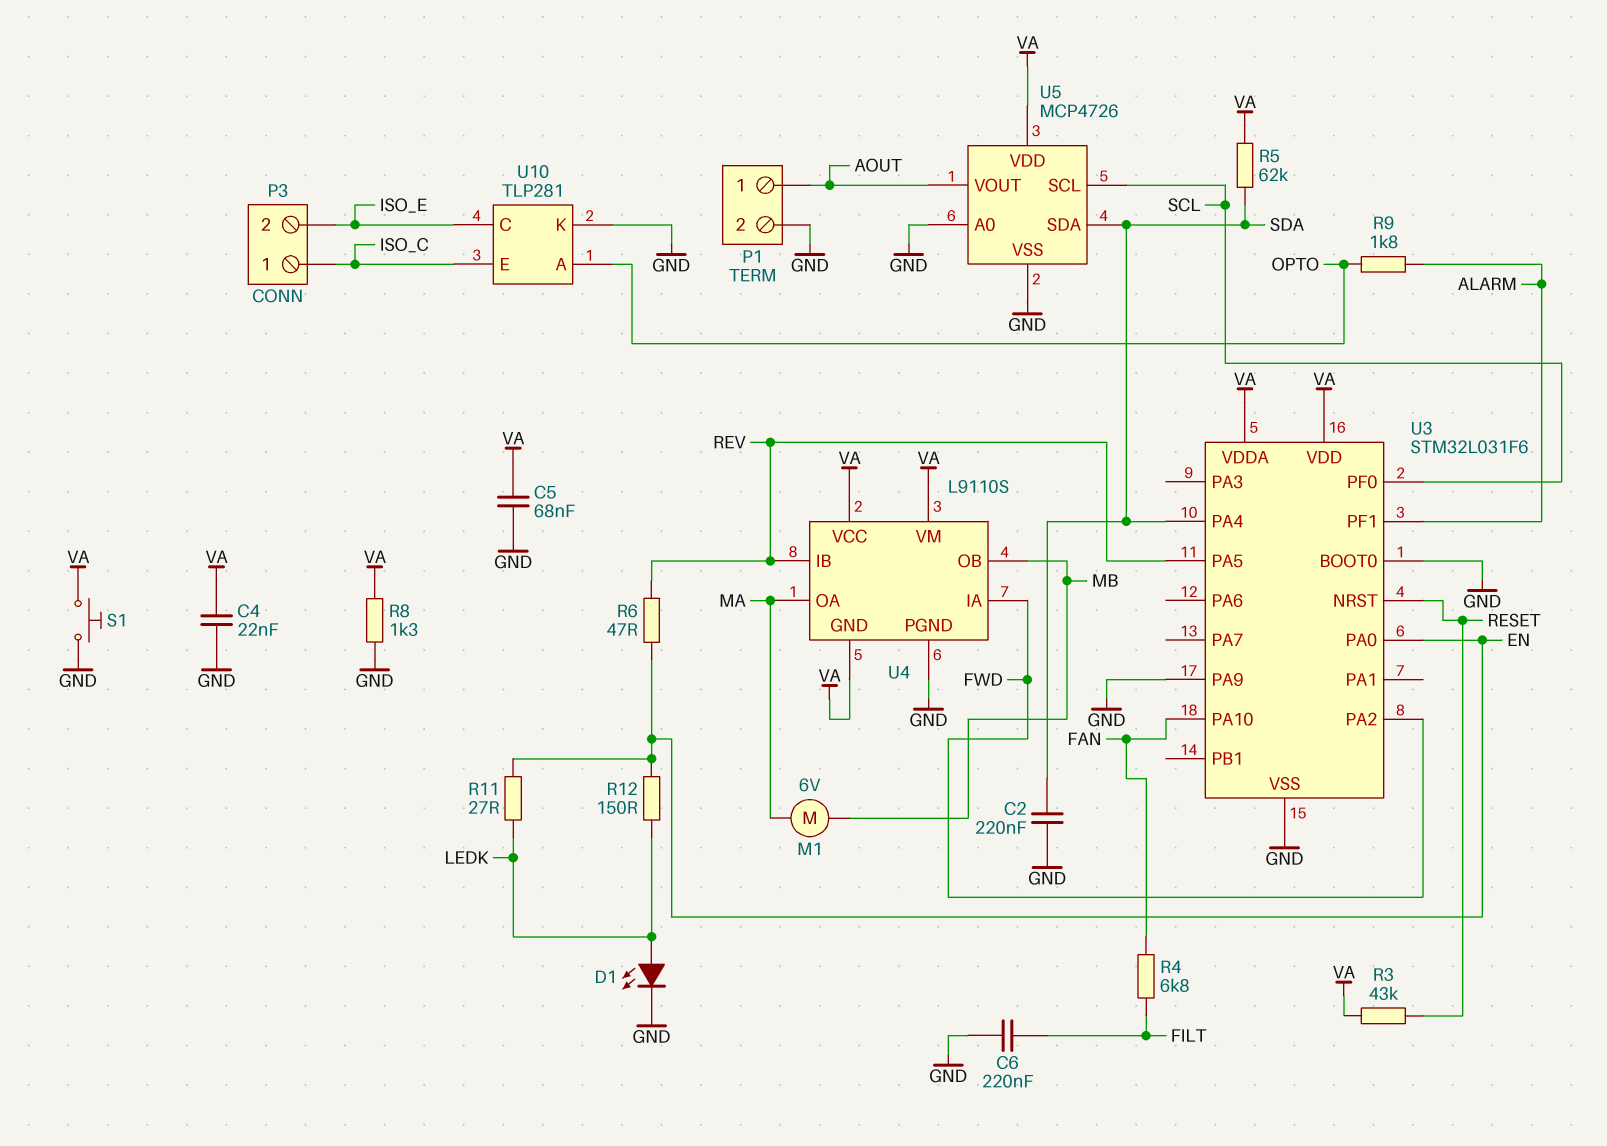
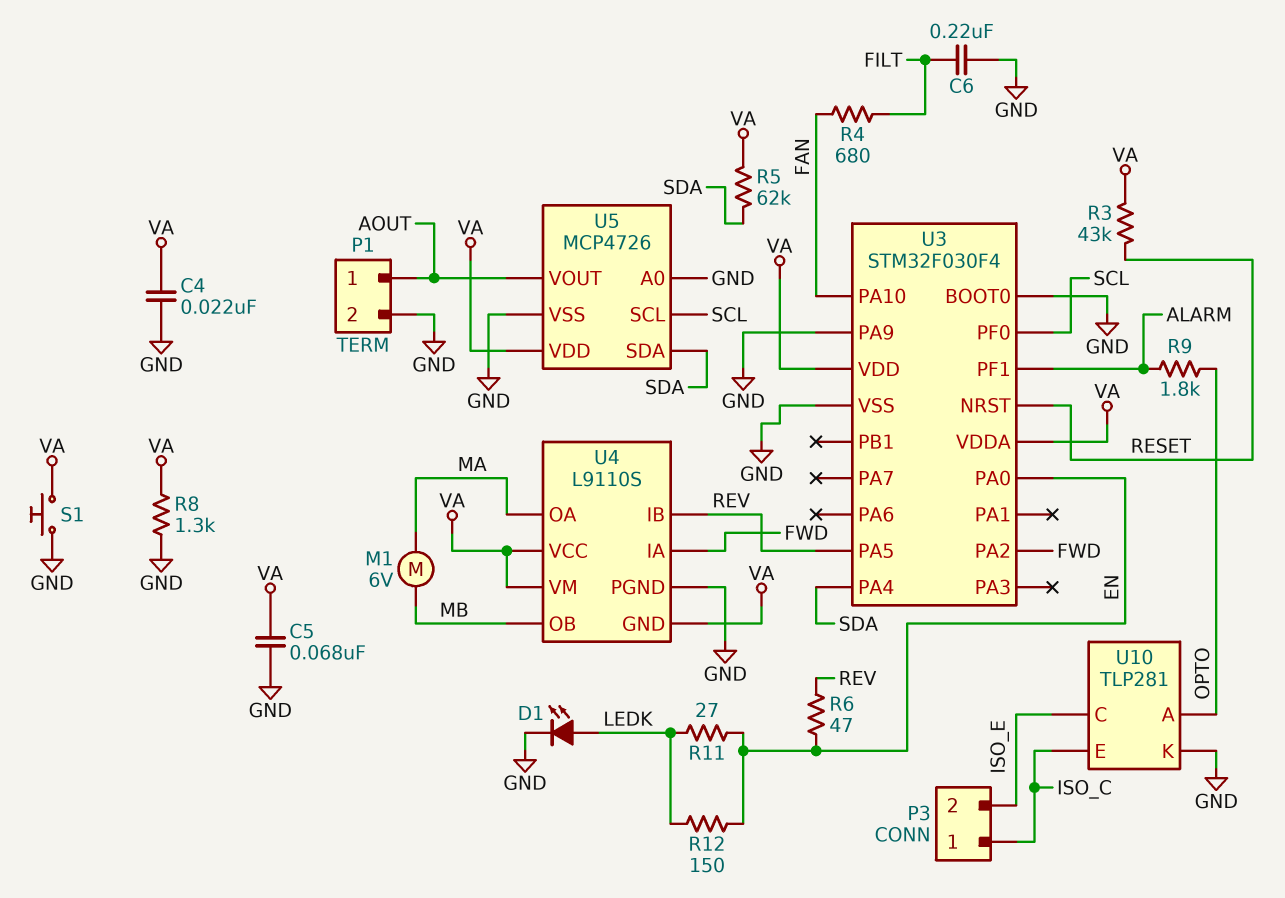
C2: 220nF (GND, SDA) -> none
R4: 6.8k (FAN, FILT) -> 680 (FAN, FILT)
U3: STM32L031F6 -> STM32F030F4

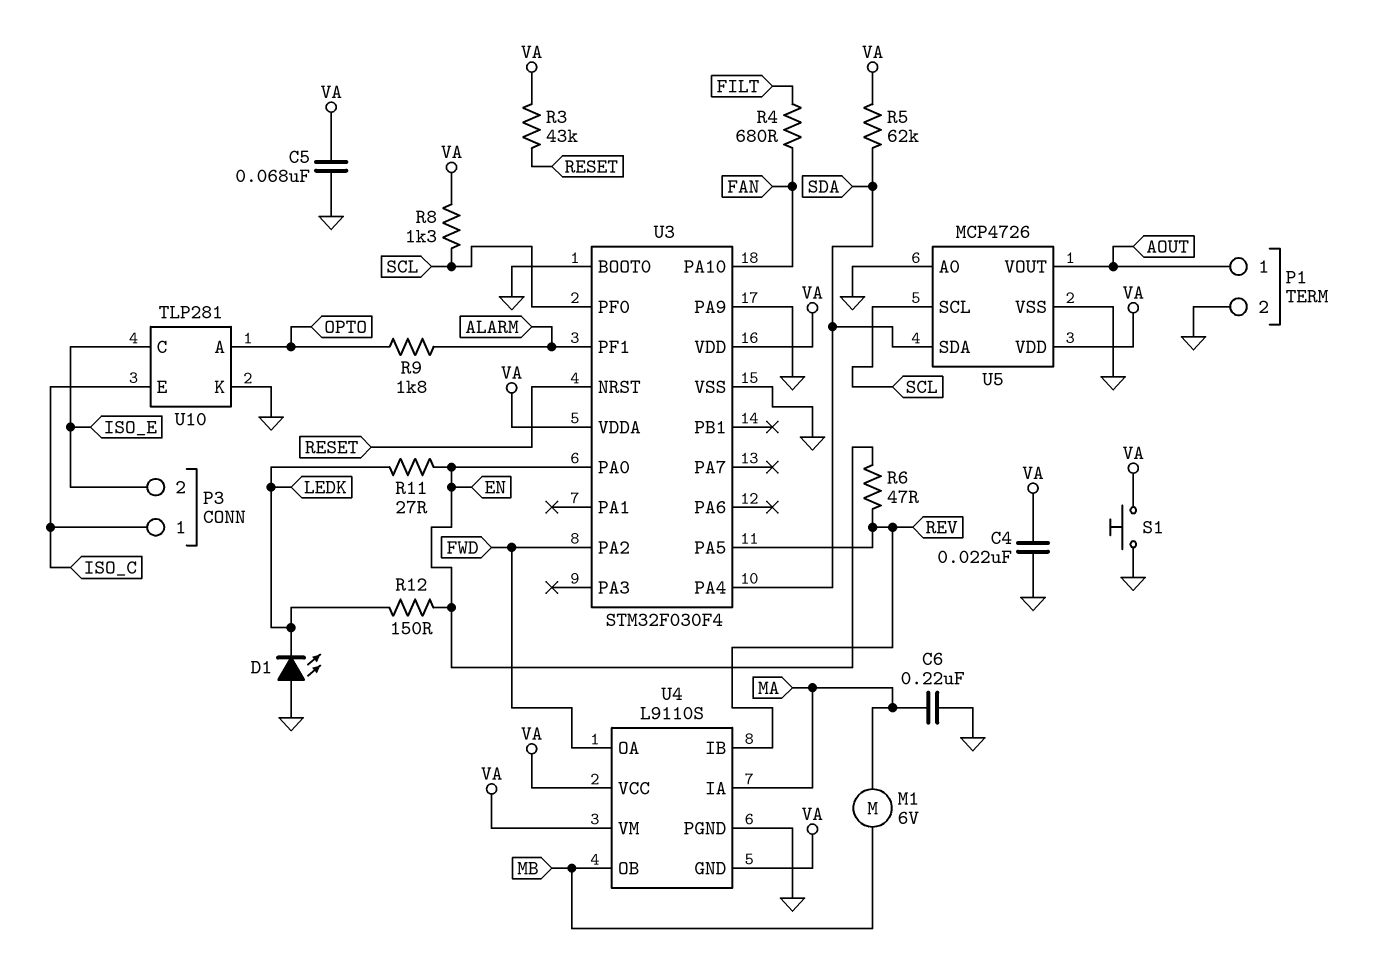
C6: 220nF (FILT, GND) -> 220nF (GND, MA)
D1: LED (A LEDK, K GND) -> LED (A GND, K LEDK)
R8: 1.3k (GND, VA) -> 1.3k (SCL, VA)
U4 pin IA: FWD -> MA
U4 pin OA: MA -> FWD

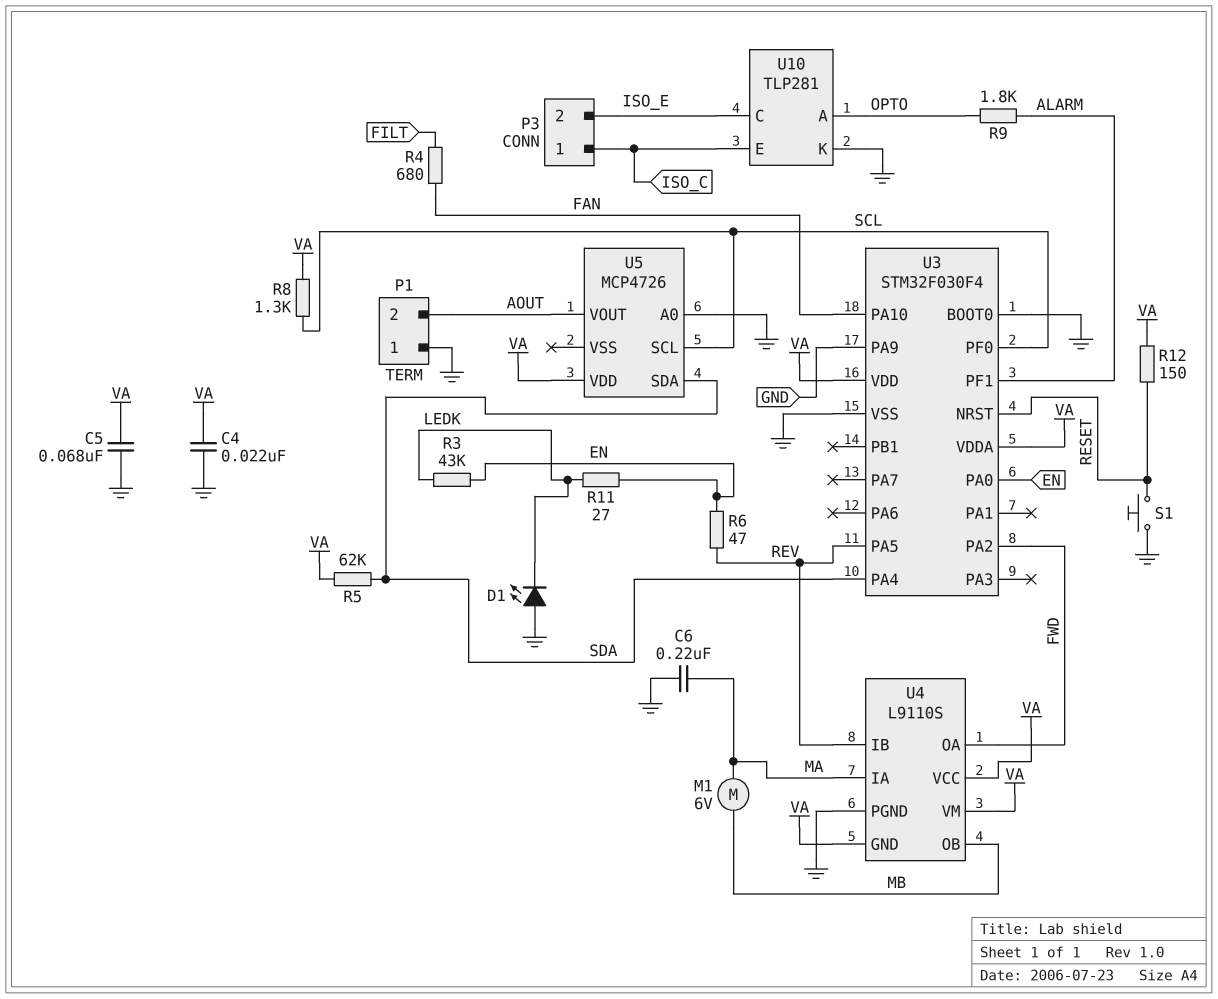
P1 pin 1: AOUT -> GND
P1 pin 2: GND -> AOUT
R3: 43k (RESET, VA) -> 43k (EN, LEDK)
R12: 150 (EN, LEDK) -> 150 (RESET, VA)
S1: button (GND, VA) -> button (GND, RESET)
U5 pin VSS: GND -> none

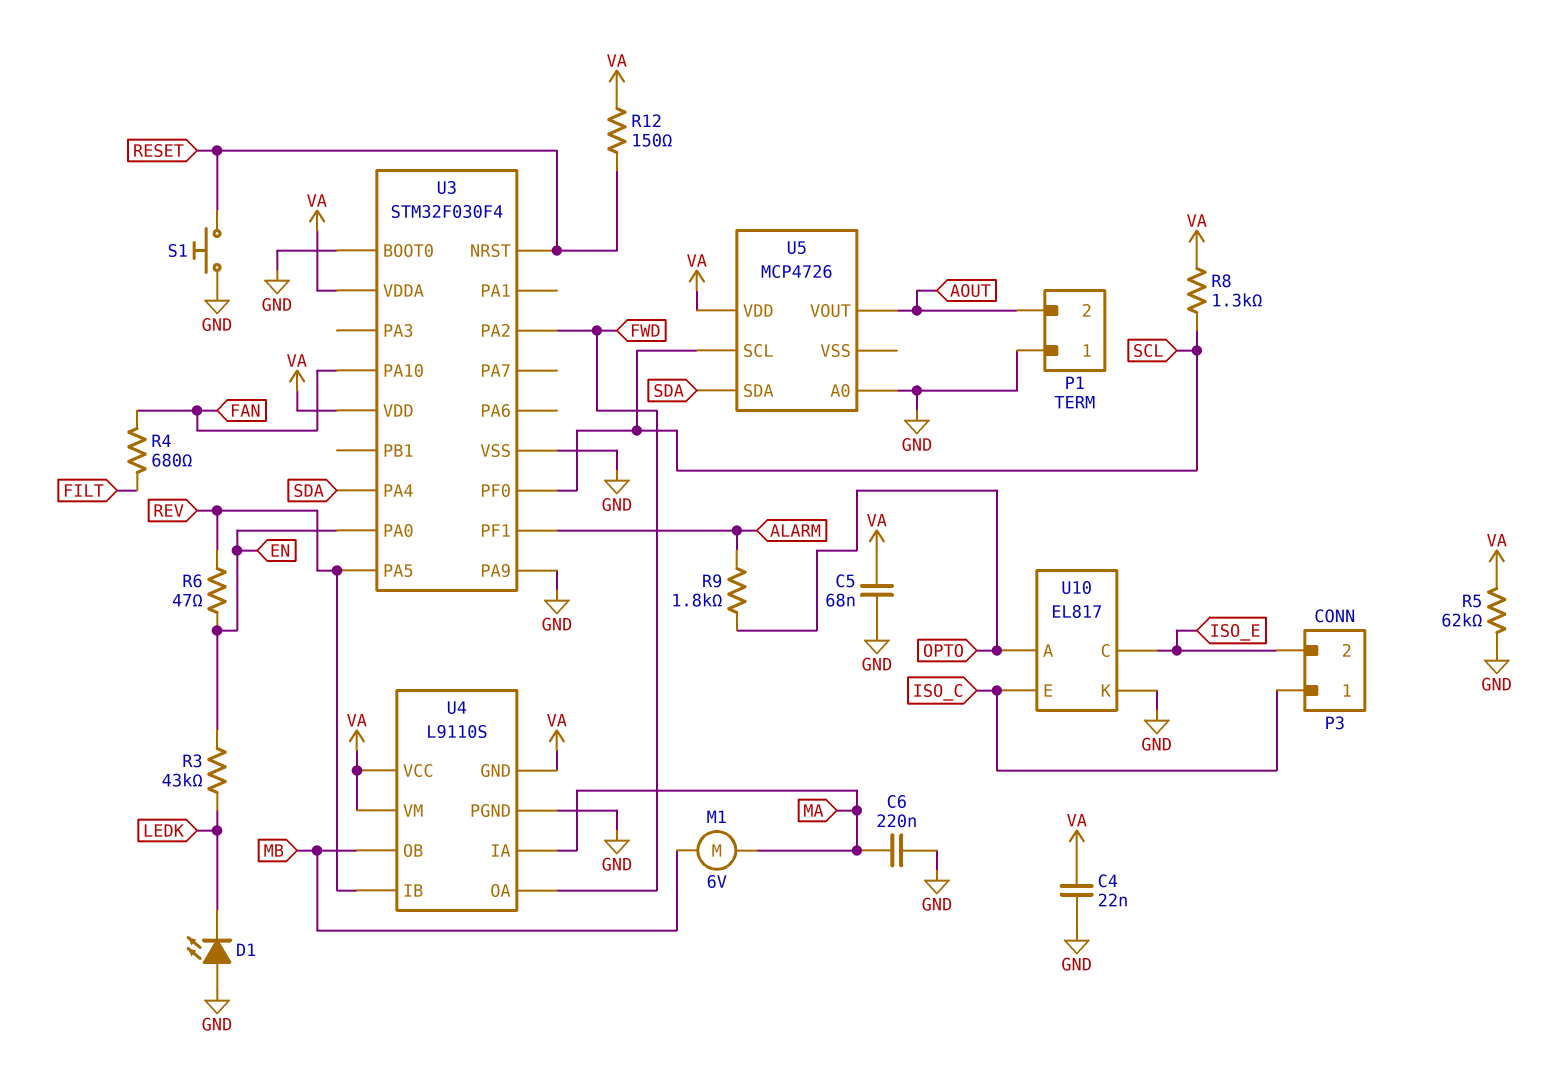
R5: 62k (SDA, VA) -> 62k (GND, VA)
R11: 27 (EN, LEDK) -> none
U10: TLP281 -> EL817

